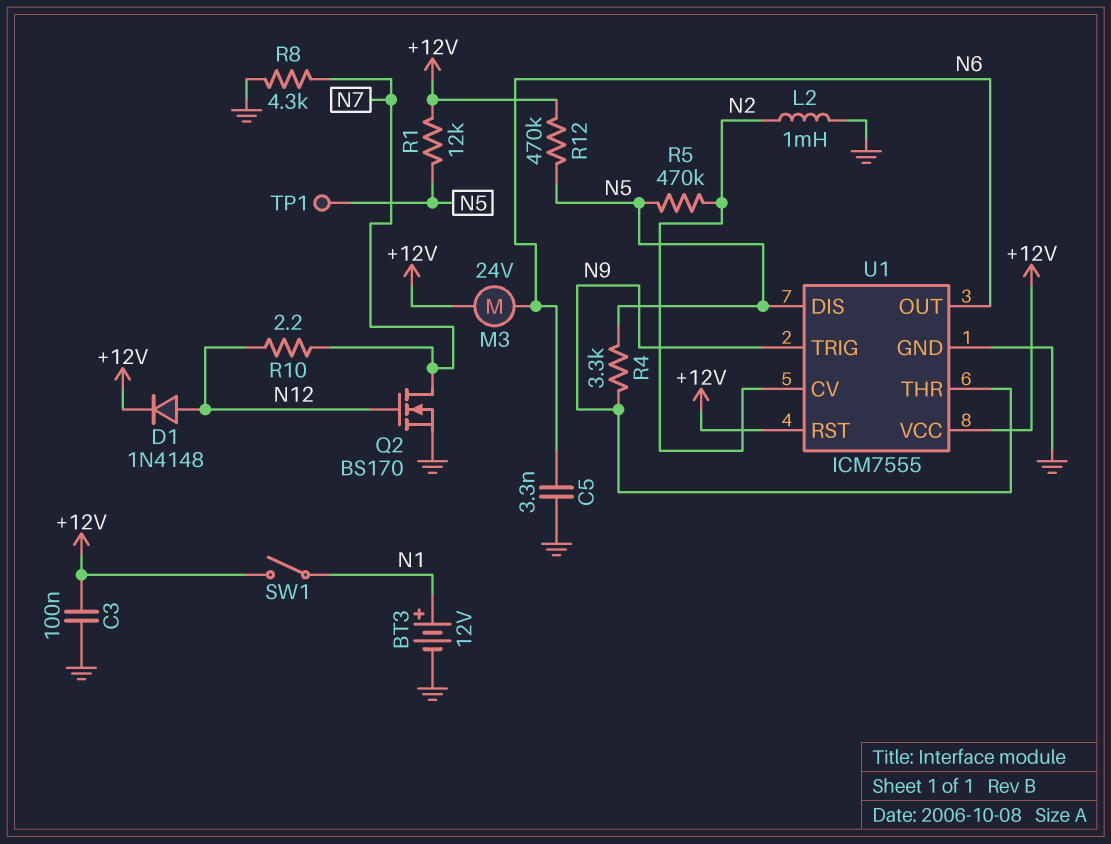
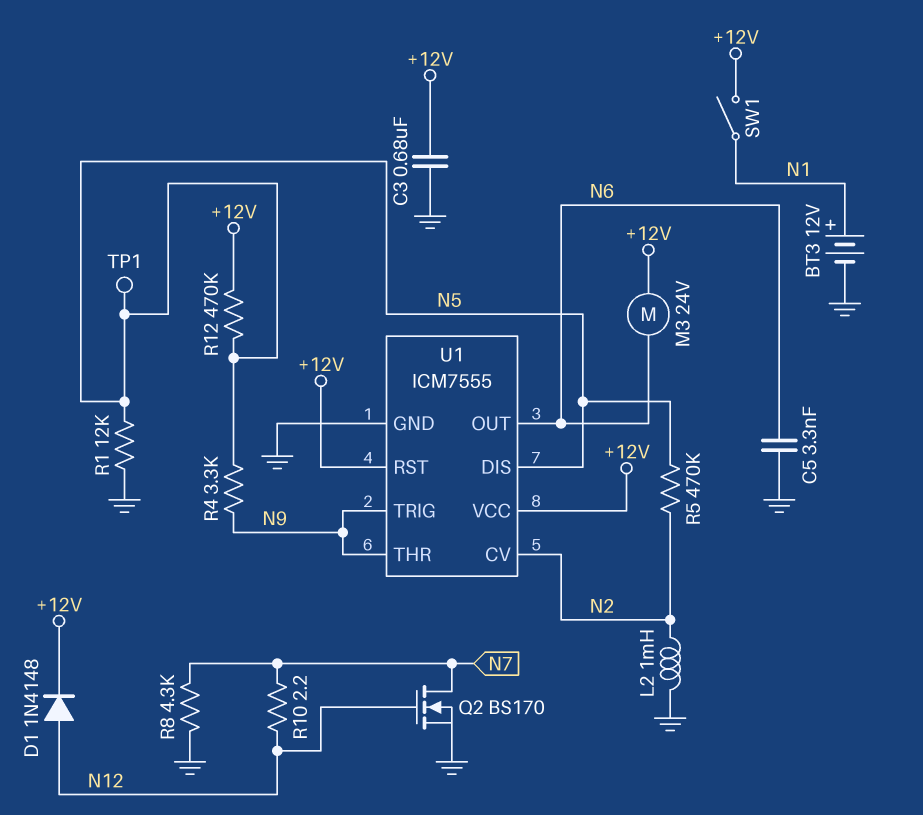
C3: 100nF (+12V, GND) -> 680nF (+12V, GND)
R1: 12k (+12V, N5) -> 12k (GND, N5)

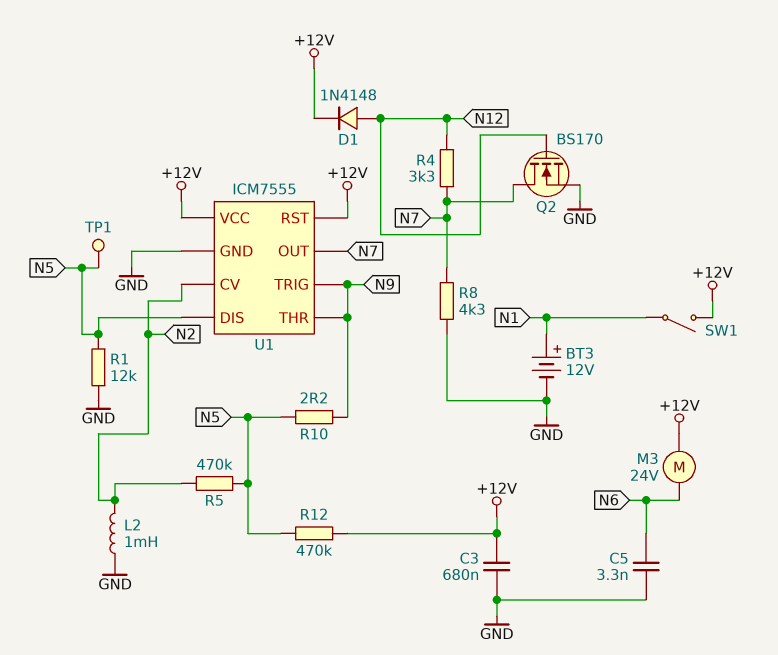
R4: 3.3k (N5, N9) -> 3.3k (N7, N12)
R10: 2.2 (N7, N12) -> 2.2 (N5, N9)
U1 pin OUT: N6 -> N7

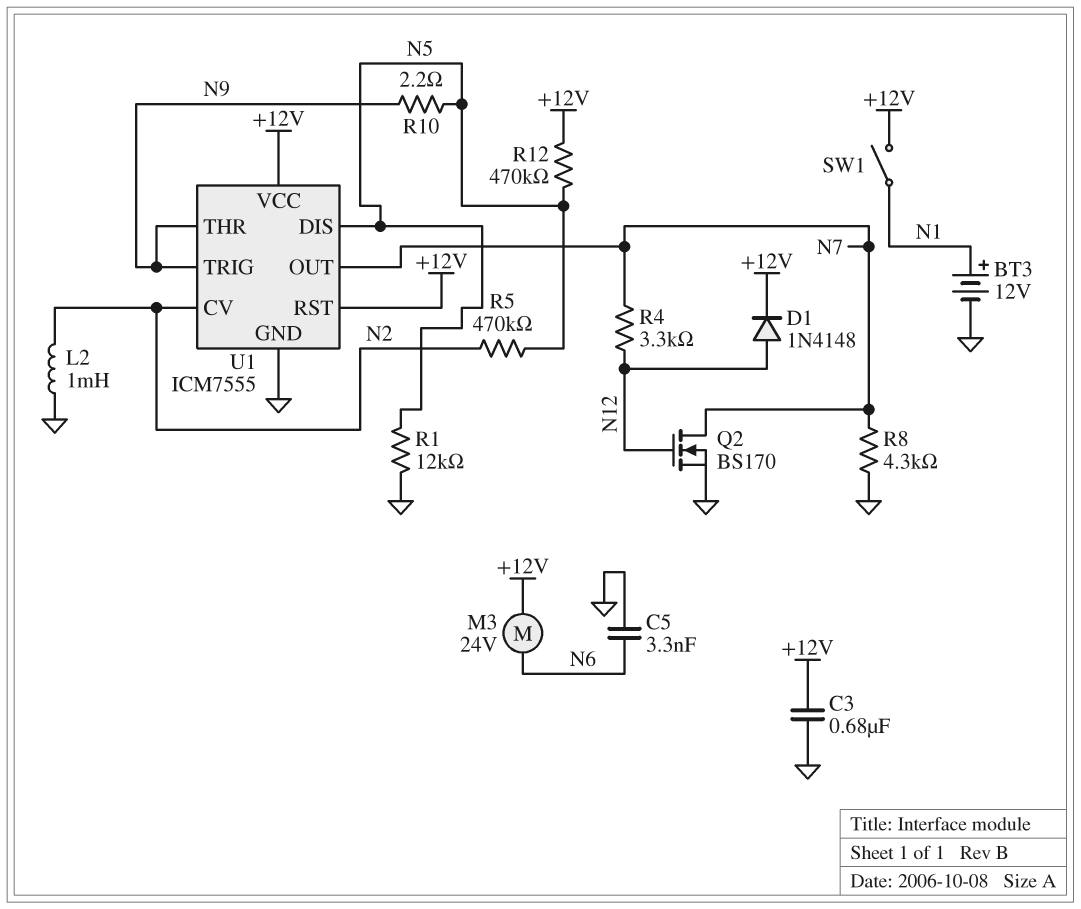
TP1: test point (N5) -> none

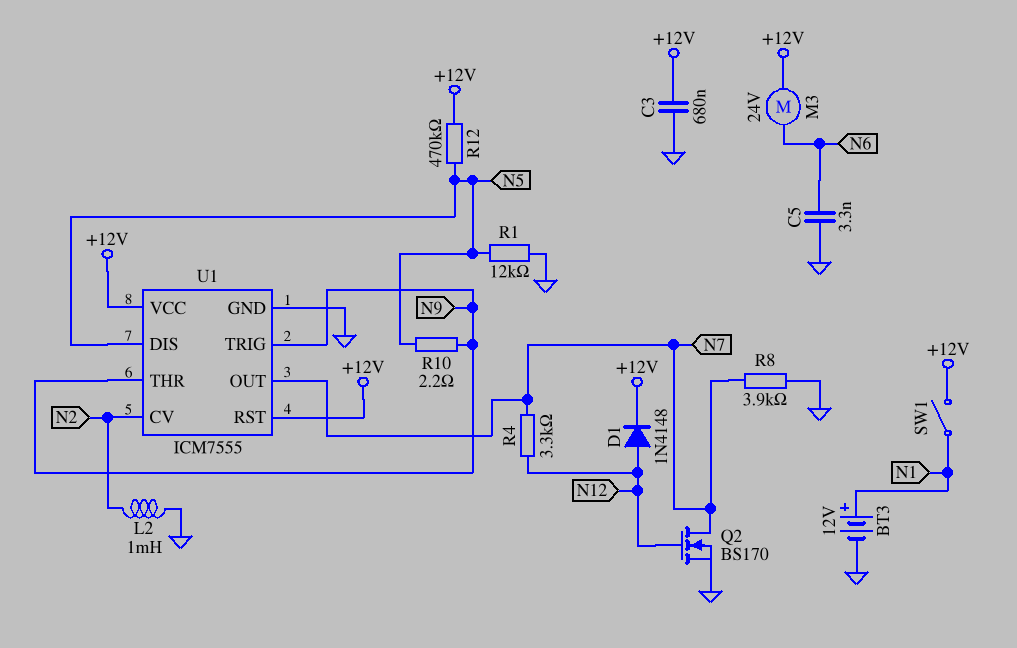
R5: 470k (N2, N5) -> none
R8: 4.3k (GND, N7) -> 3.9k (GND, N7)

